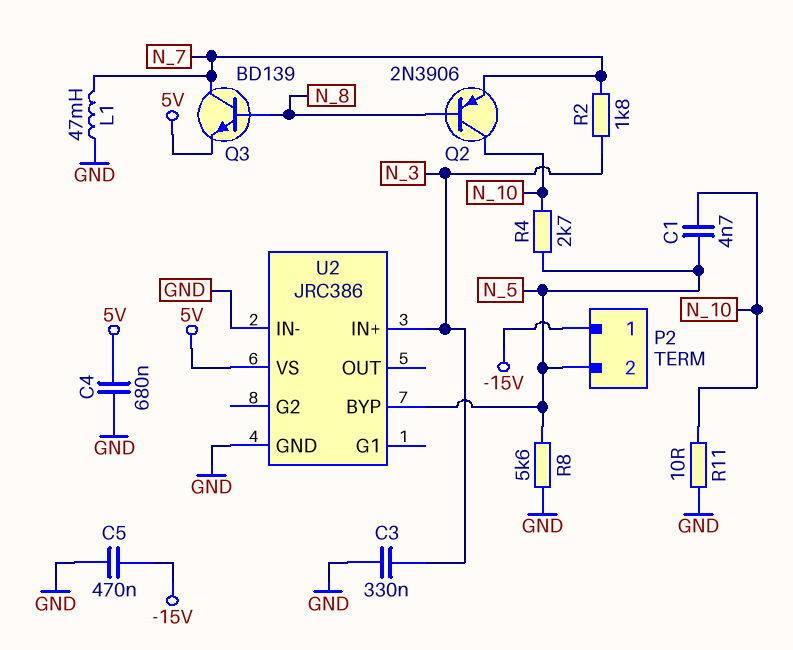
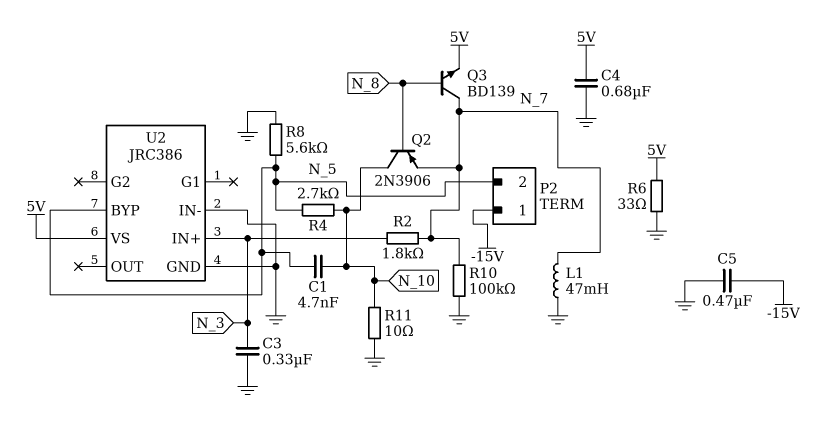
R6: none -> 33 (5V, GND)
R10: none -> 100k (GND, N_7)

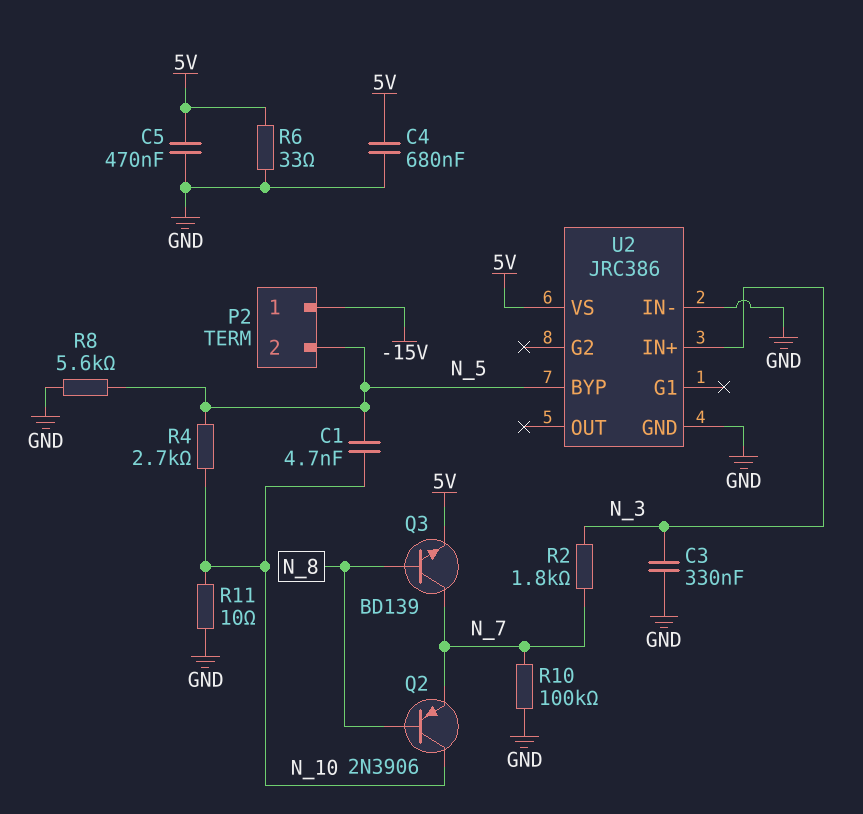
C5: 470nF (-15V, GND) -> 470nF (5V, GND)
L1: 47mH (GND, N_7) -> none

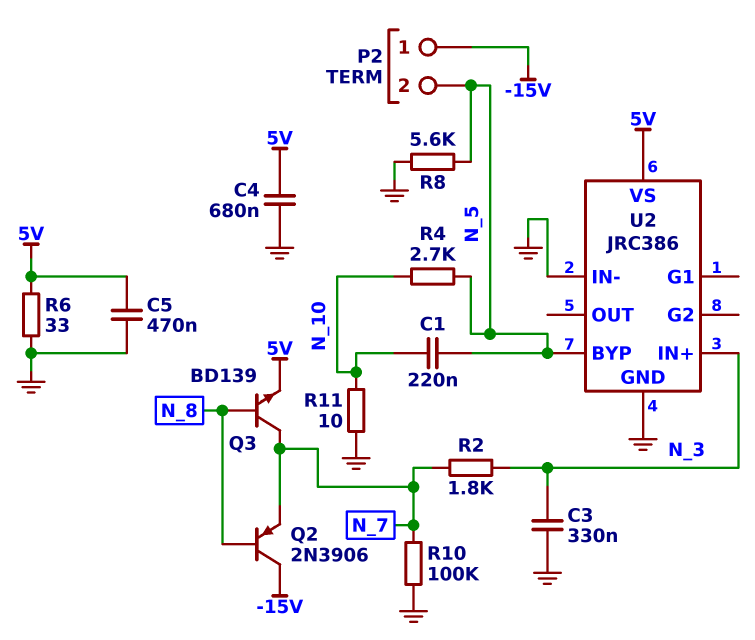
C1: 4.7nF (N_5, N_10) -> 220nF (N_5, N_10)
Q2: PNP 2N3906 (B N_8, C N_10, E N_7) -> PNP 2N3906 (B N_8, C -15V, E N_7)

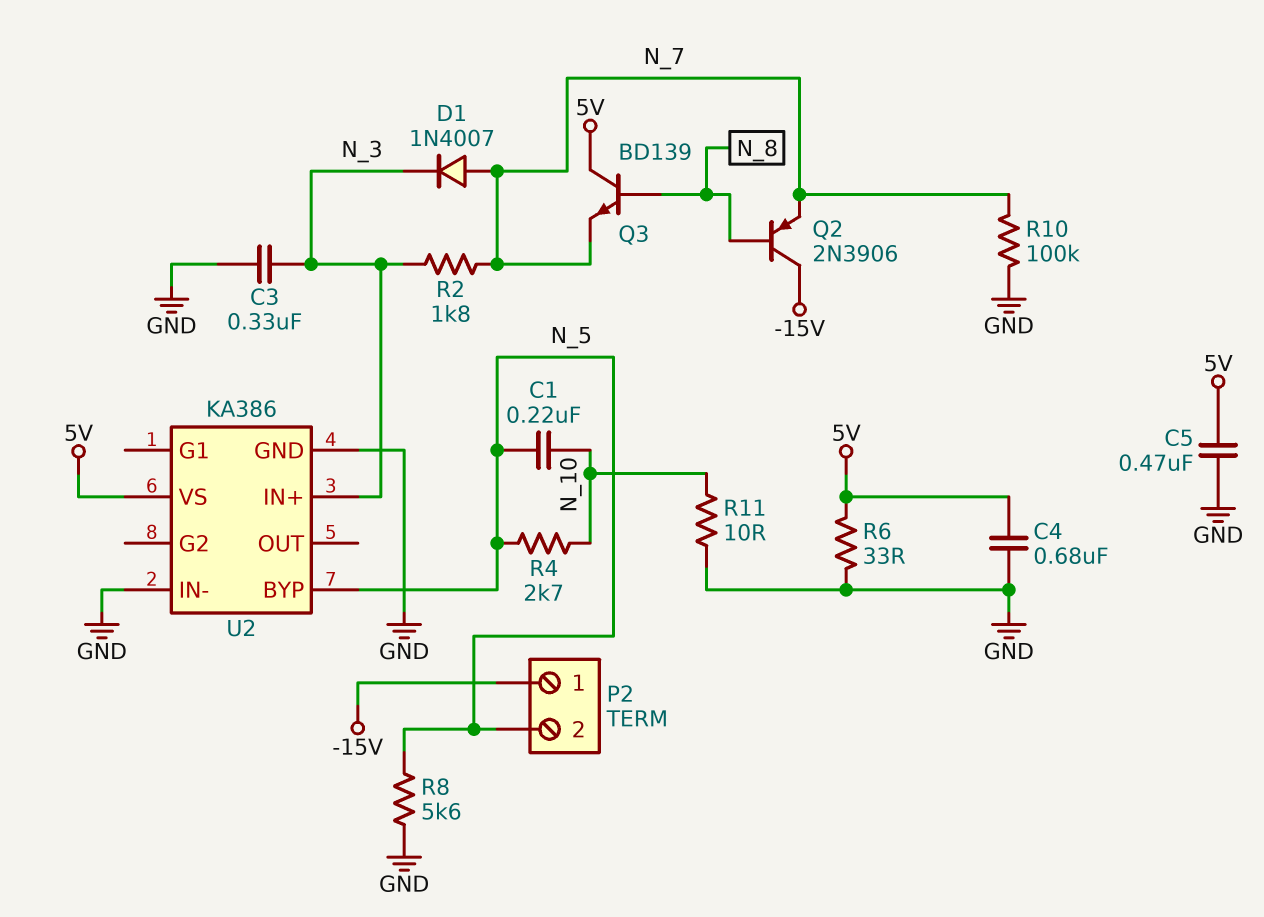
D1: none -> diode 1N4007 (A N_7, K N_3)
Q3: NPN BD139 (B N_8, C N_7, E 5V) -> NPN BD139 (B N_8, C 5V, E N_7)
U2: JRC386 -> KA386

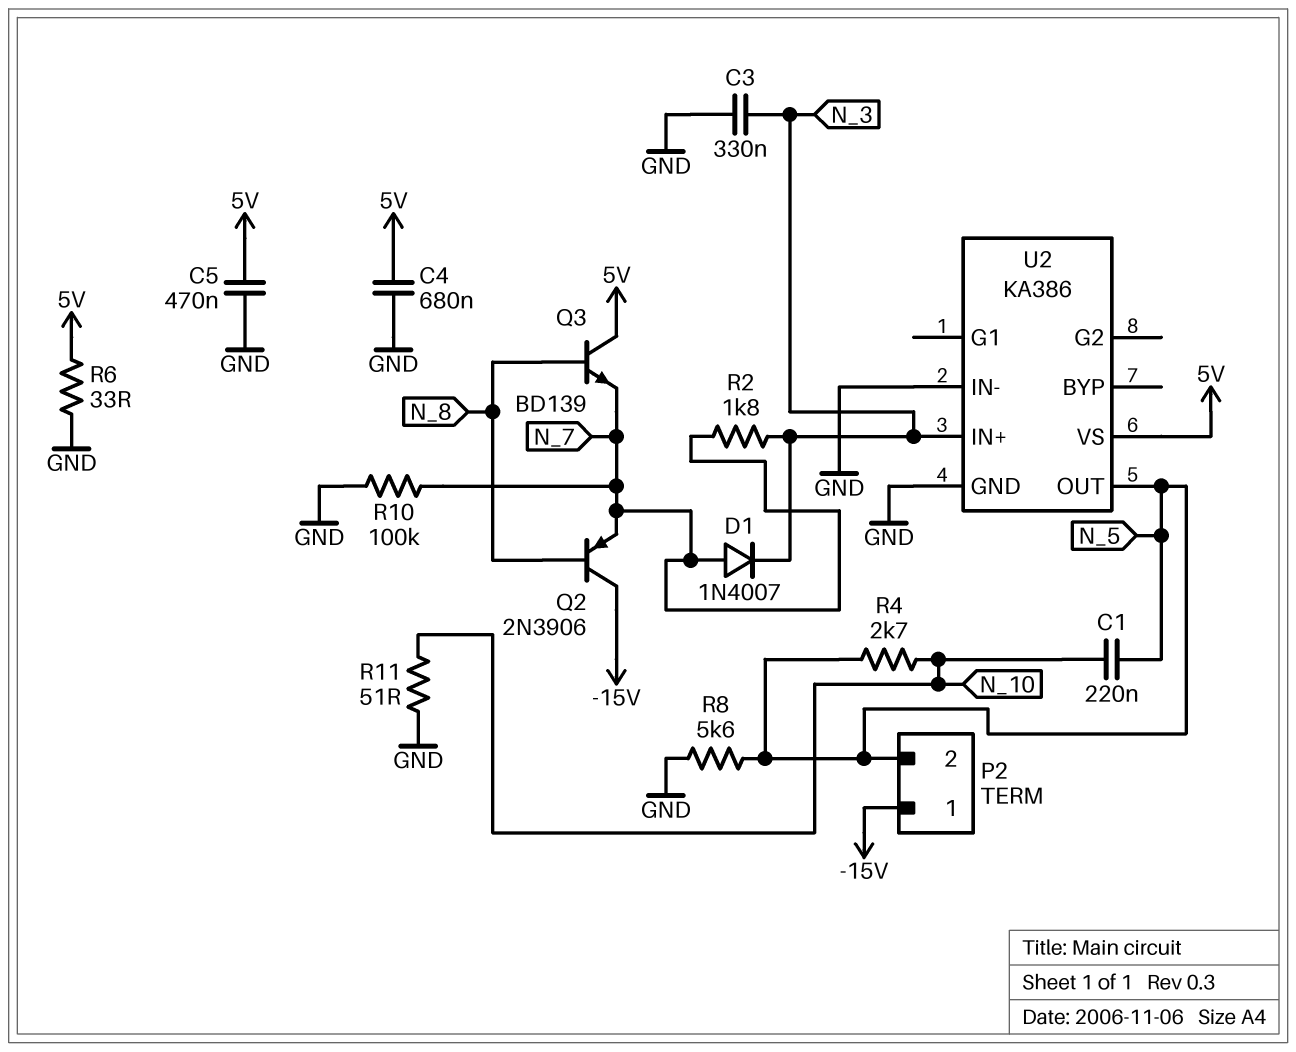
R11: 10 (GND, N_10) -> 51 (GND, N_10)
U2 pin BYP: N_5 -> none
U2 pin OUT: none -> N_5

